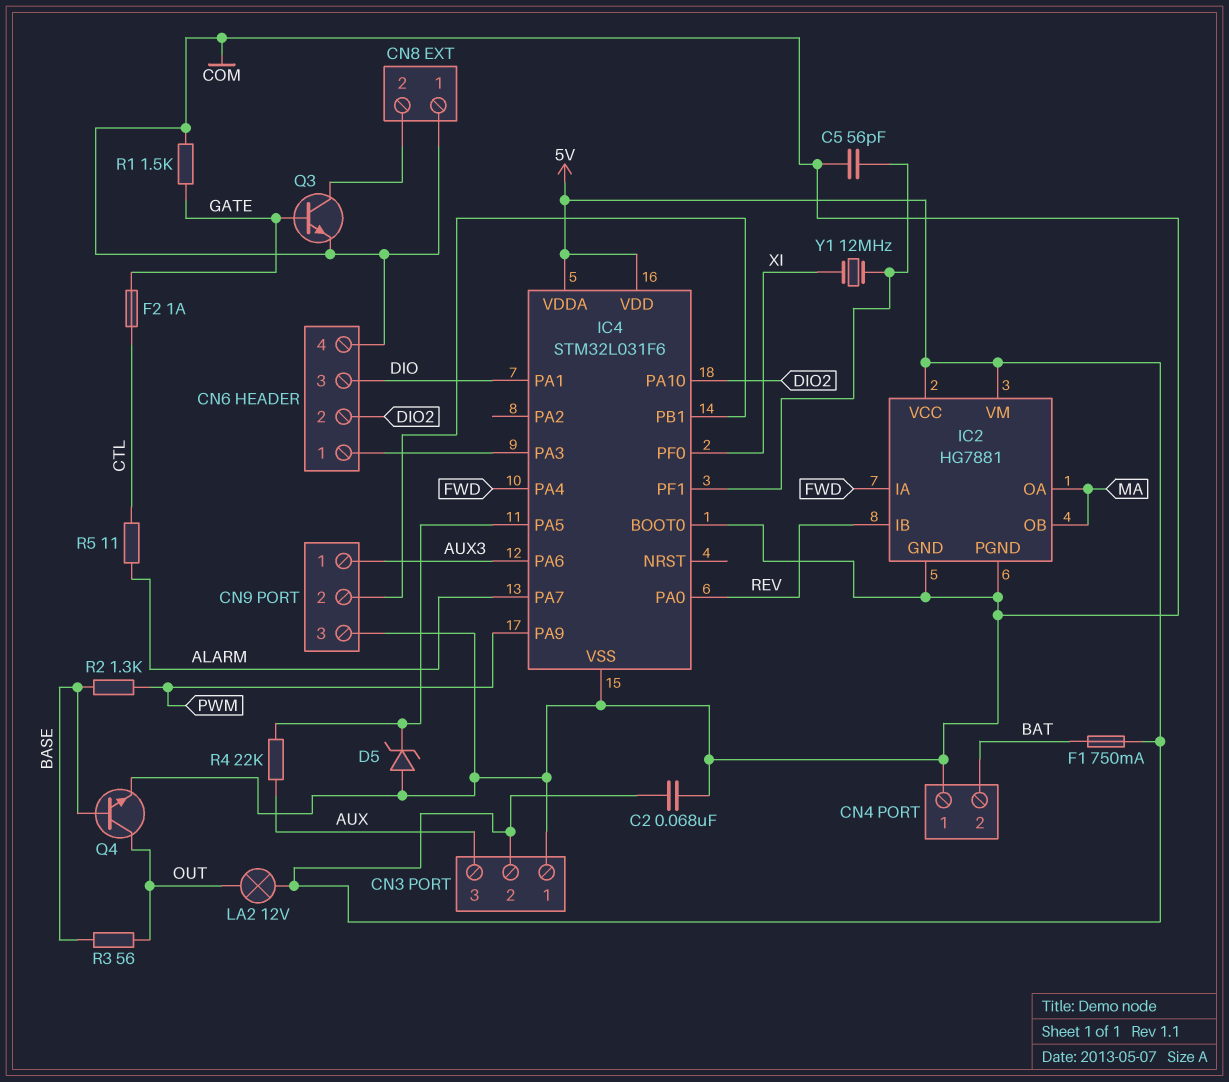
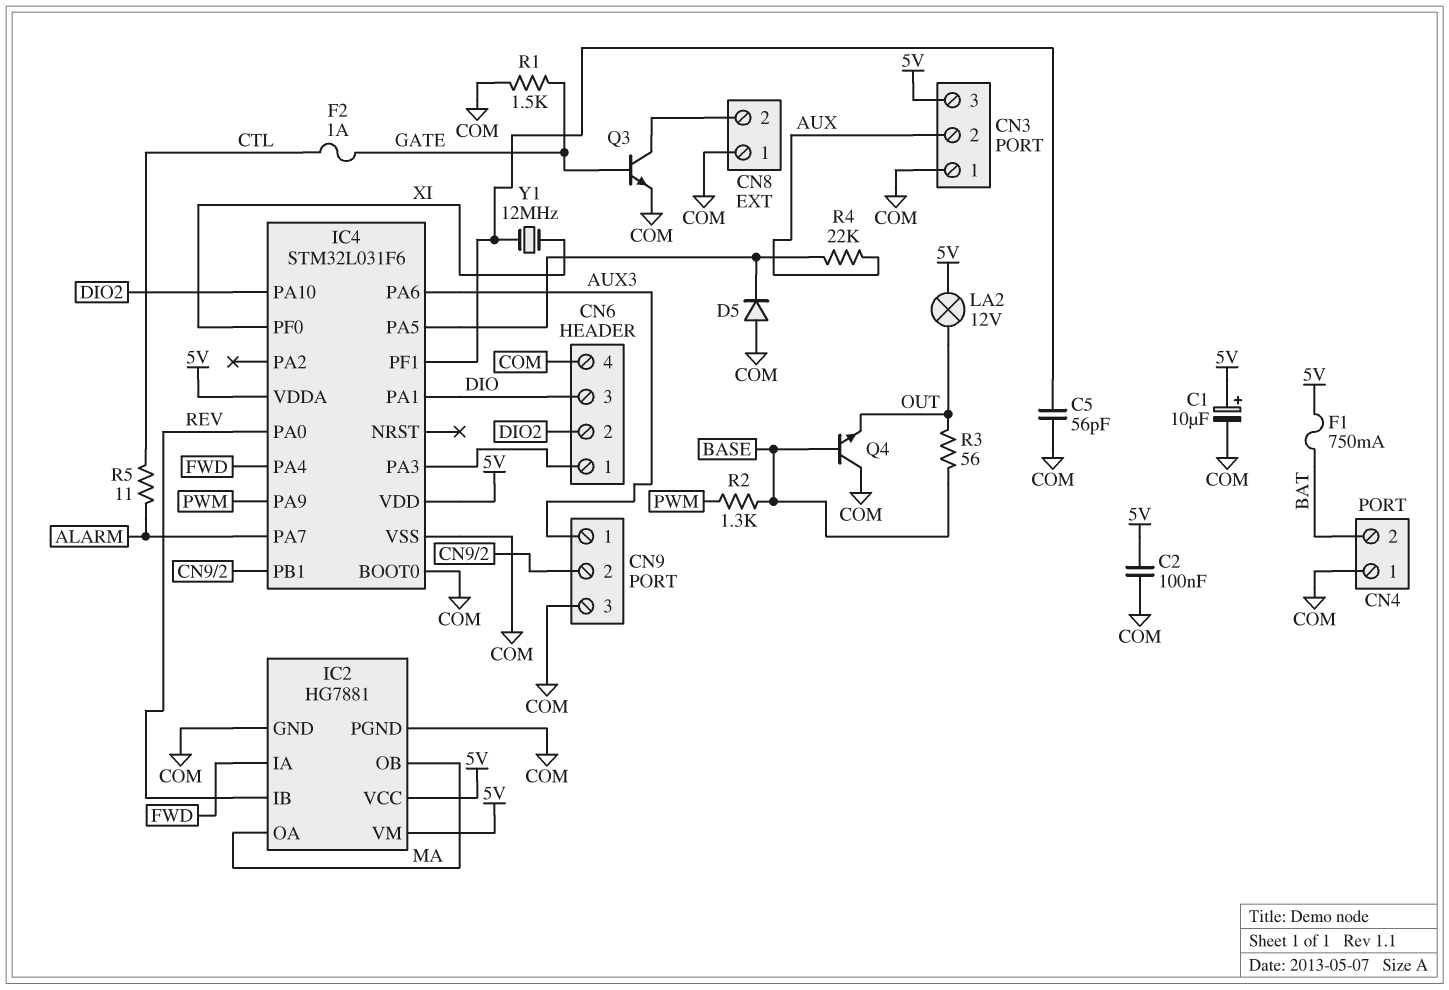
C1: none -> 10uF (plus 5V, minus COM)
C2: 68nF (5V, COM) -> 100nF (5V, COM)
CN3 pin 2: 5V -> AUX
CN3 pin 3: AUX -> 5V
D5: zener (A COM, K IC4/PA5) -> diode (A COM, K IC4/PA5)
Q4: NPN (B BASE, C OUT, E COM) -> NPN (B BASE, C COM, E OUT)

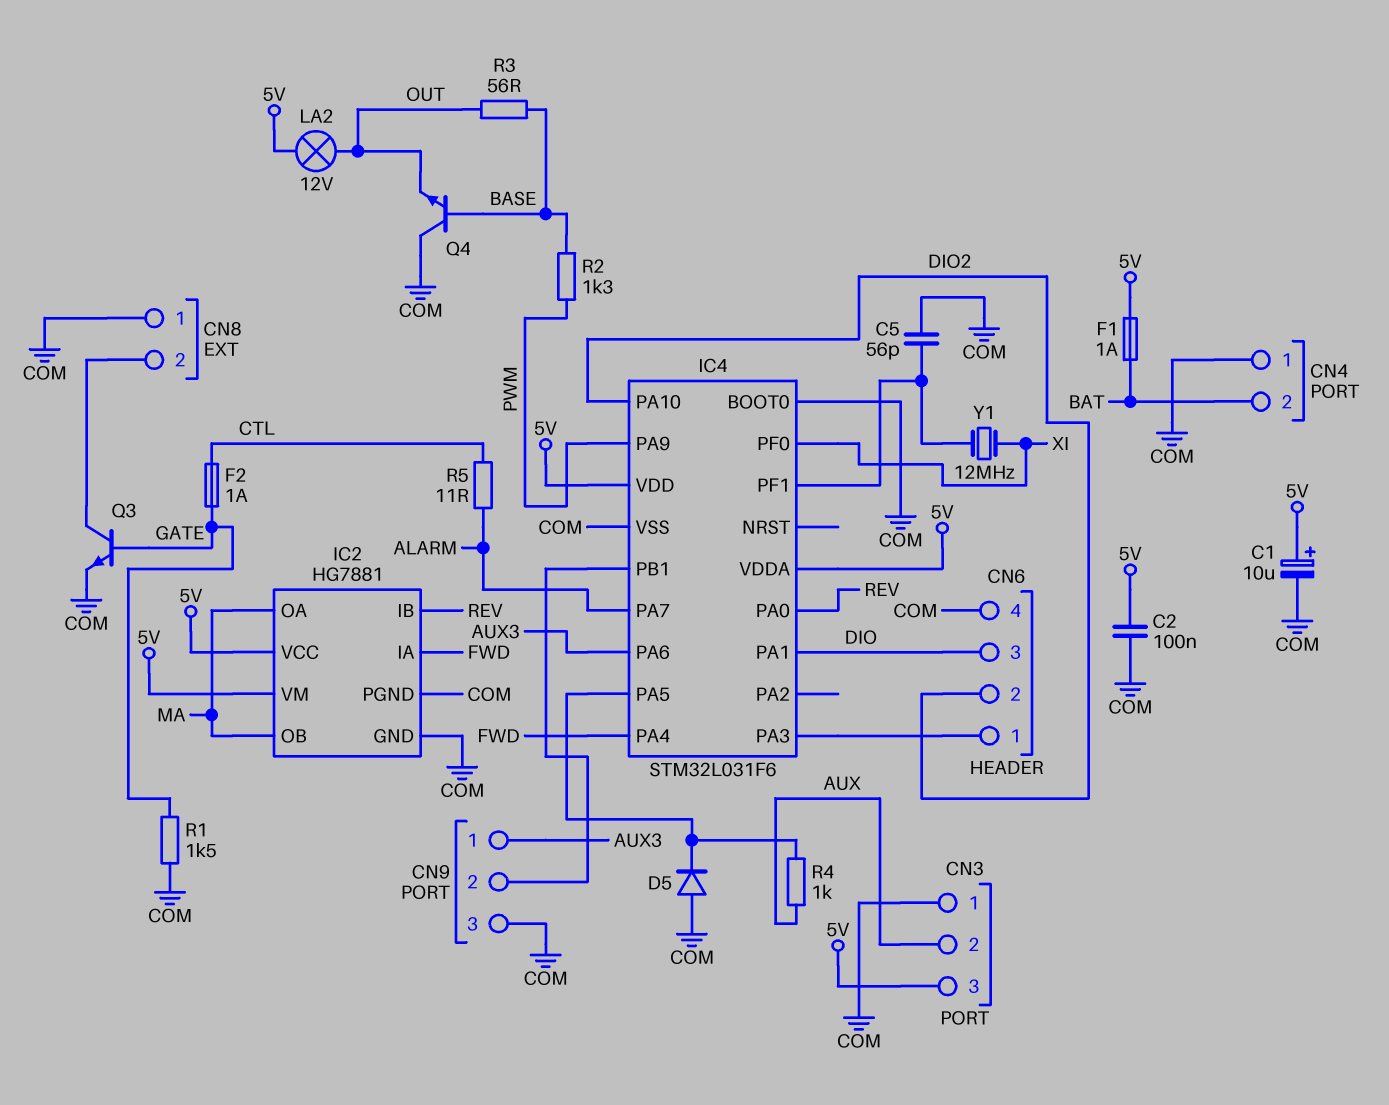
F1: 750mA (5V, BAT) -> 1A (5V, BAT)
R4: 22k (AUX, IC4/PA5) -> 1k (AUX, IC4/PA5)

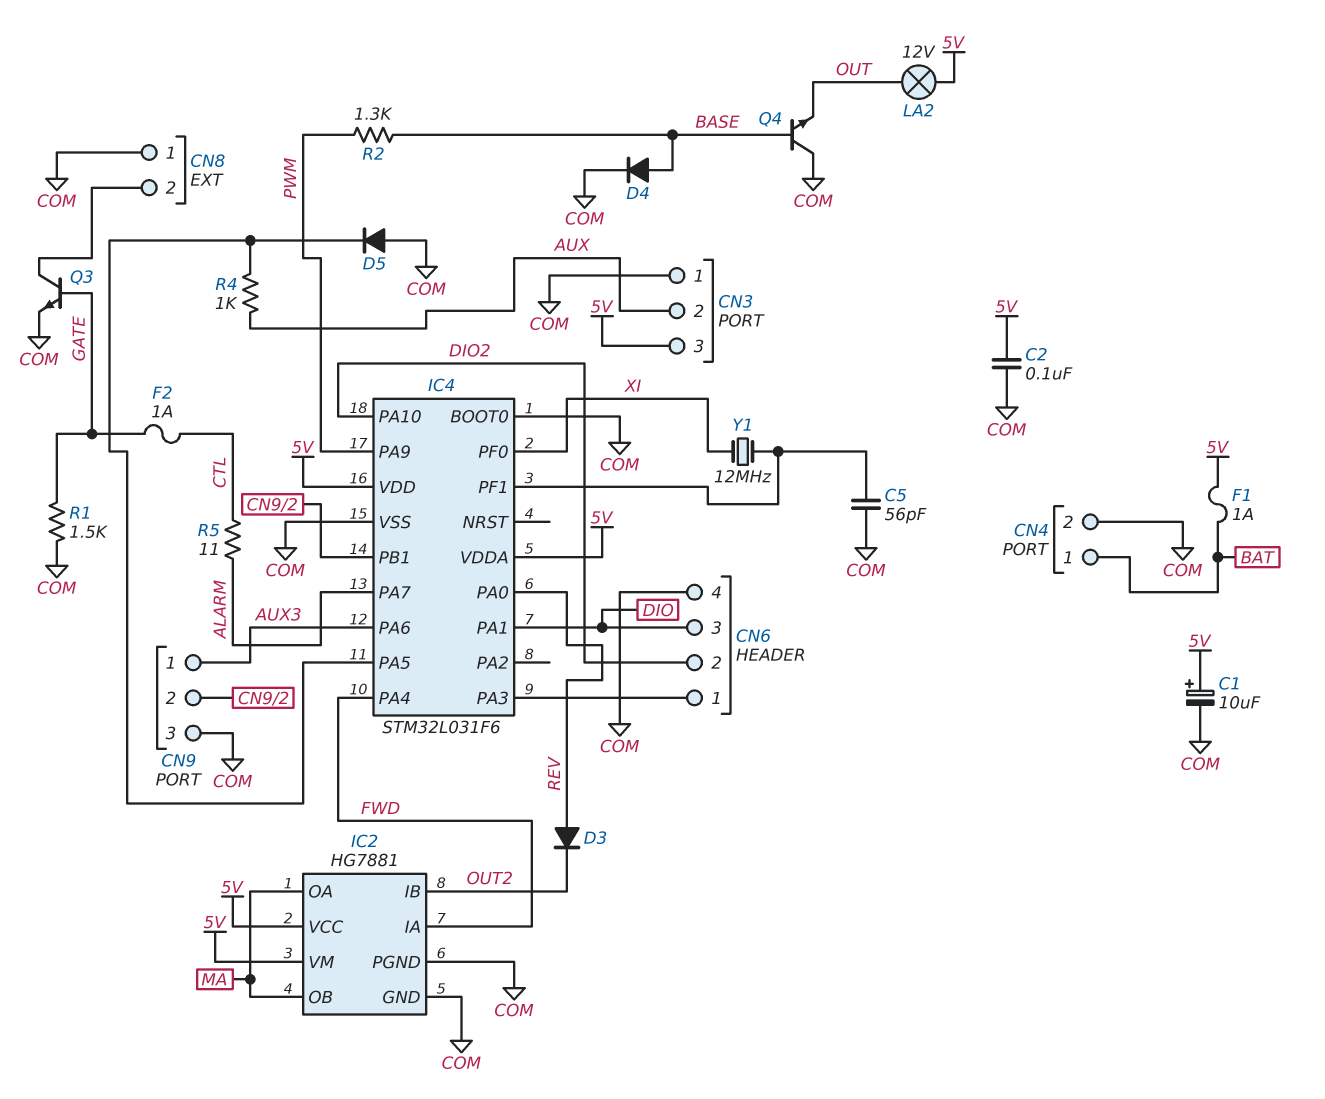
CN4 pin 1: COM -> BAT
CN4 pin 2: BAT -> COM
D3: none -> diode (A REV, K OUT2)
D4: none -> diode (A BASE, K COM)
IC2 pin IB: REV -> OUT2
R3: 56 (BASE, OUT) -> none

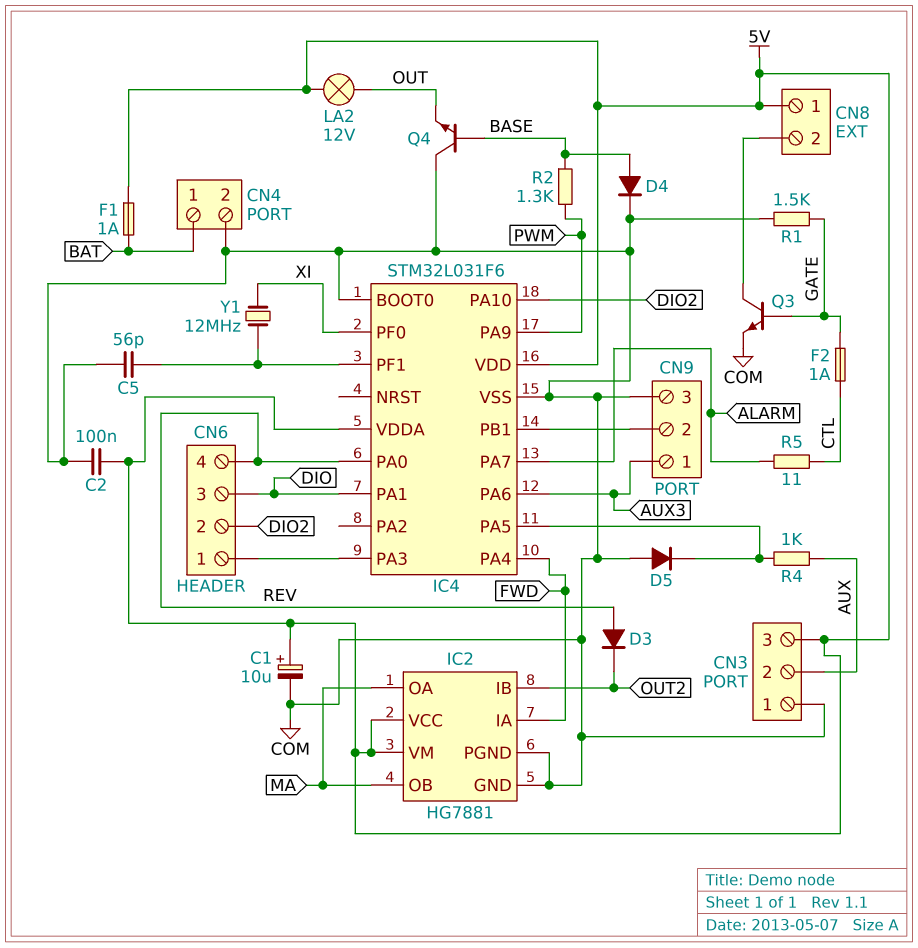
CN6 pin 4: COM -> REV
CN8 pin 1: COM -> 5V

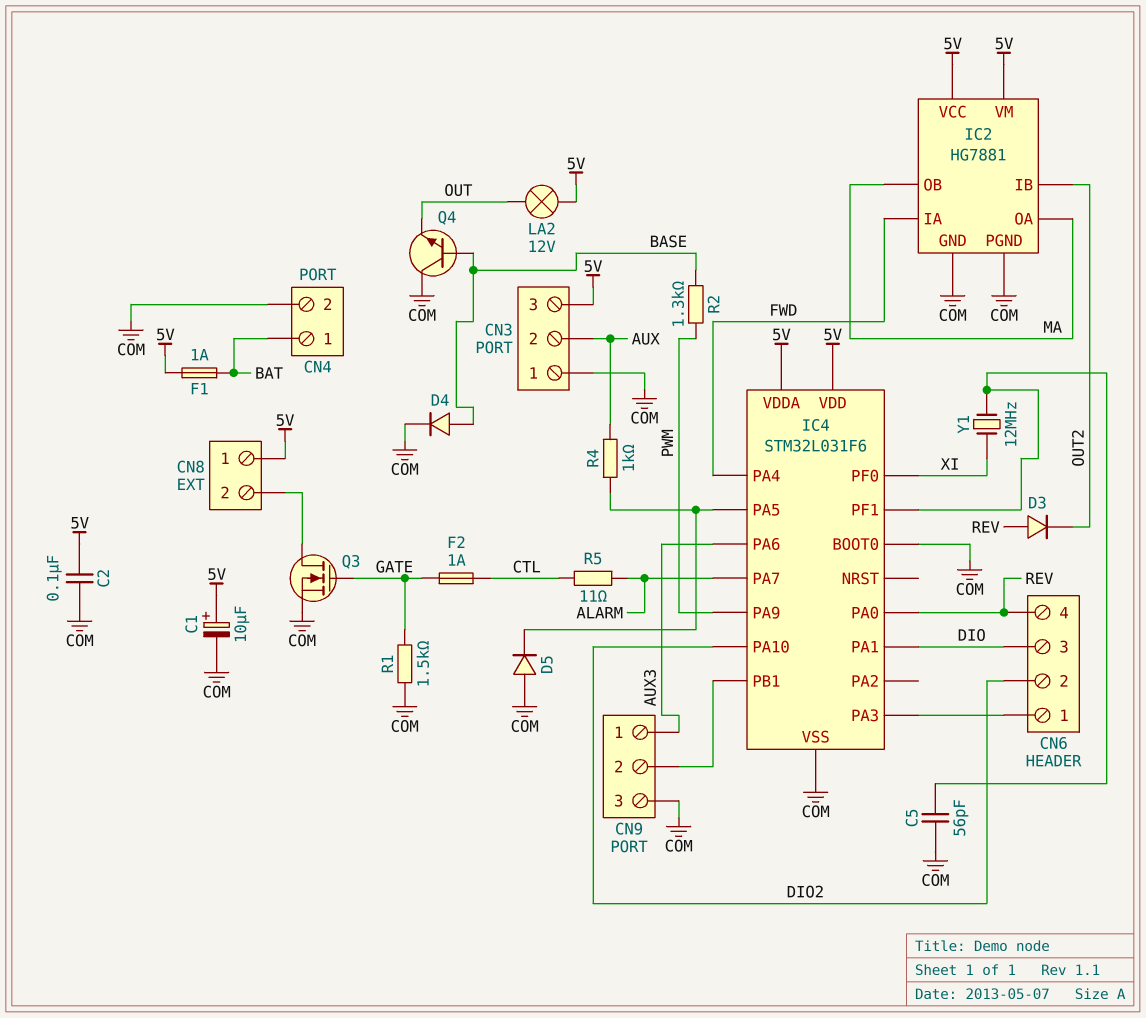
Q3: NPN (B GATE, C CN8/2, E COM) -> NMOS (G GATE, D CN8/2, S COM)

